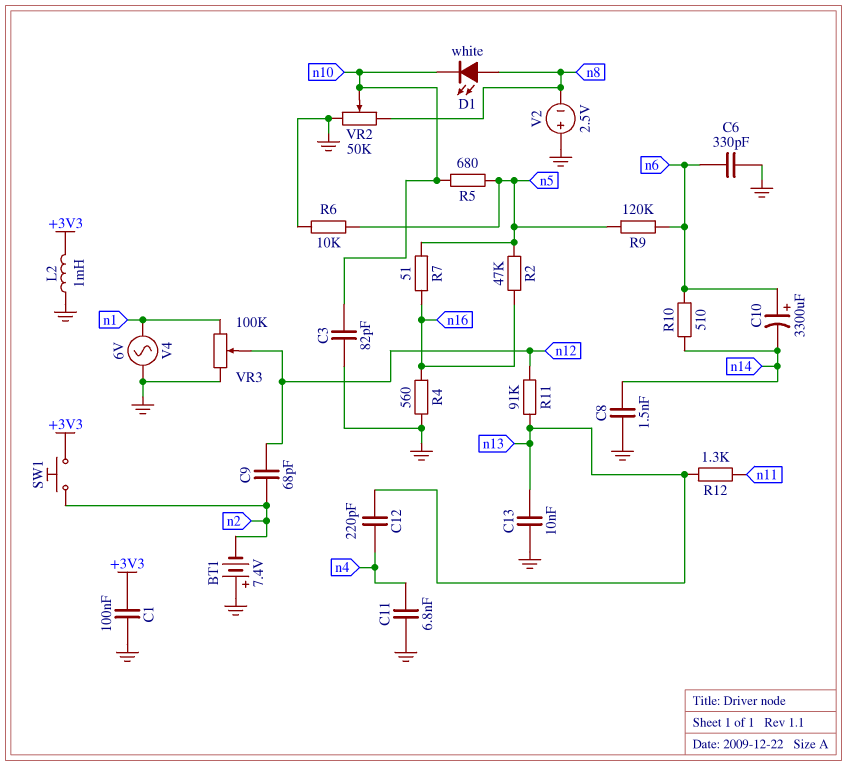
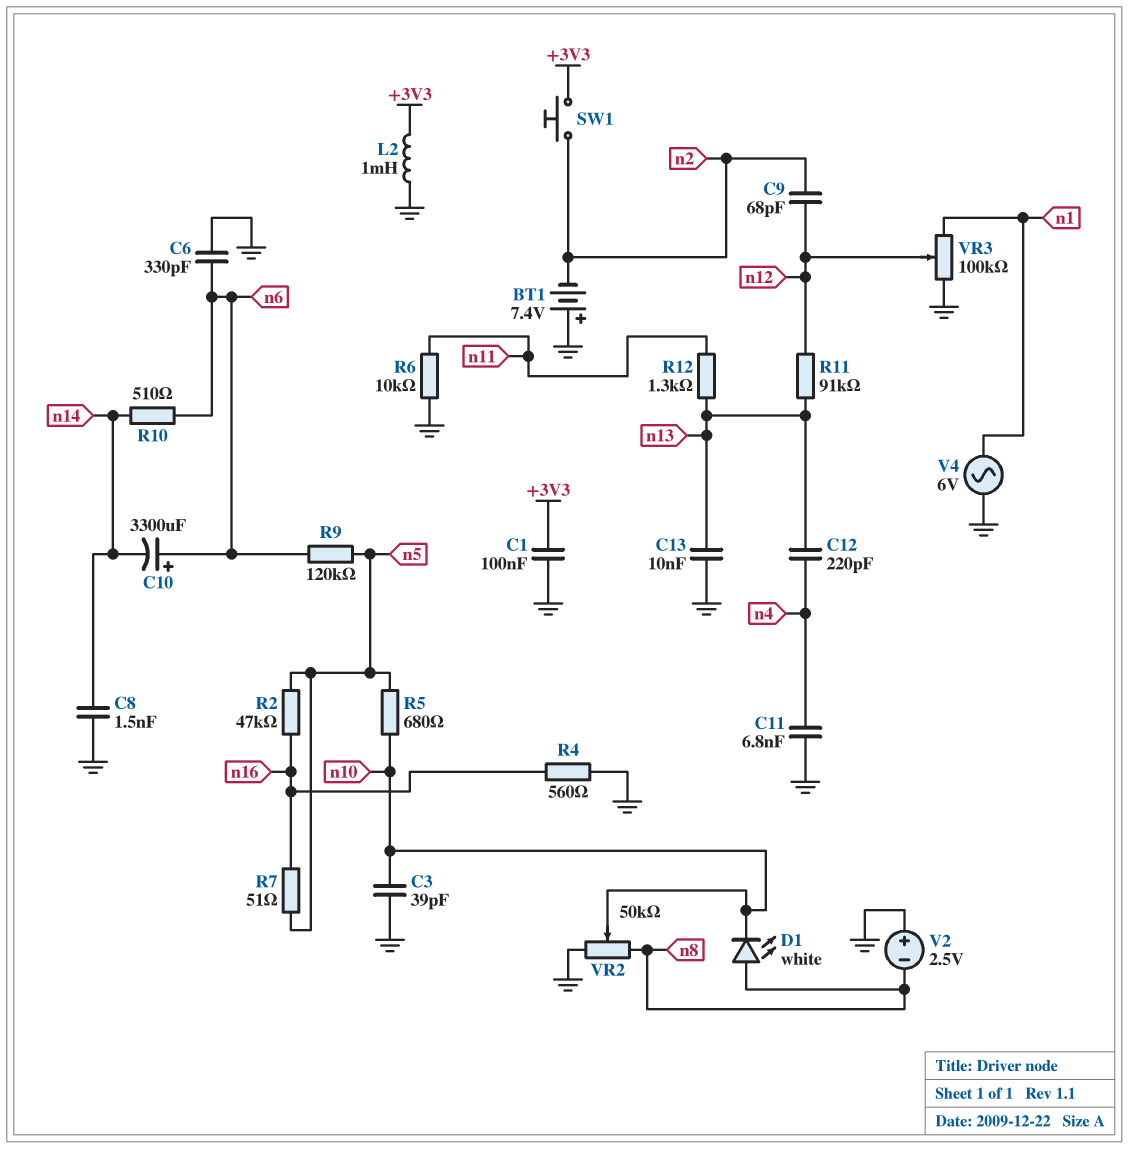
C3: 82pF (GND, n10) -> 39pF (GND, n10)
R6: 10k (GND, n5) -> 10k (GND, n11)

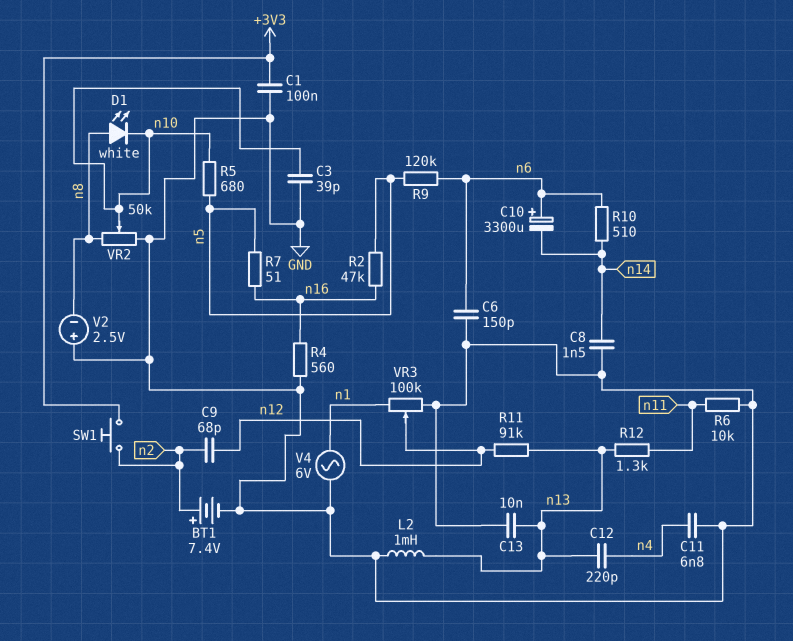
BT1: 7.4V (plus GND, minus n2) -> 7.4V (plus n2, minus GND)
C6: 330pF (GND, n6) -> 150pF (GND, n6)
L2: 1mH (+3V3, GND) -> 1mH (GND, n13)

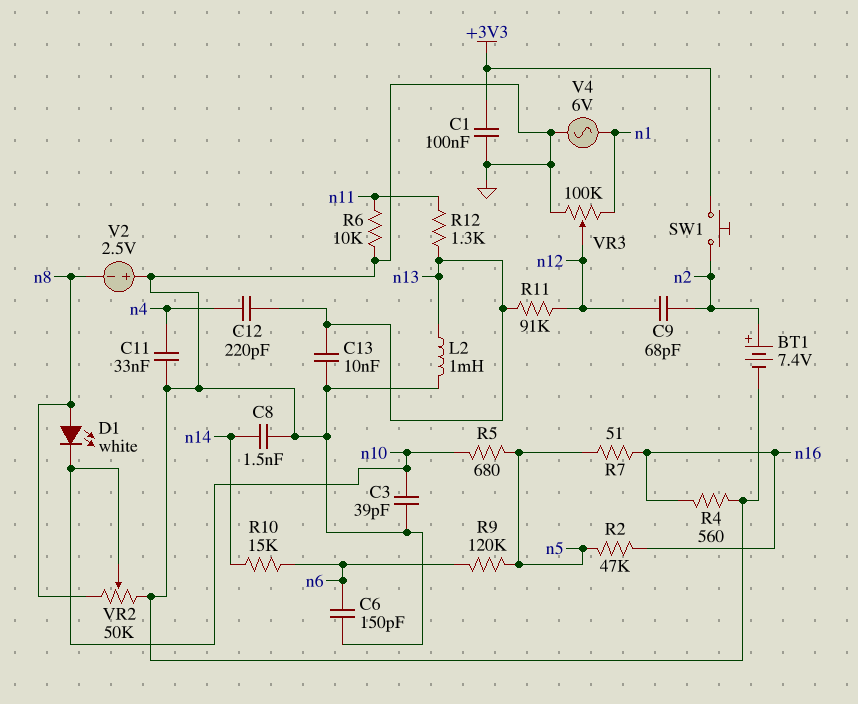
C10: 3300uF (plus n6, minus n14) -> none
C11: 6.8nF (GND, n4) -> 33nF (GND, n4)
R10: 510 (n6, n14) -> 15k (n6, n14)

